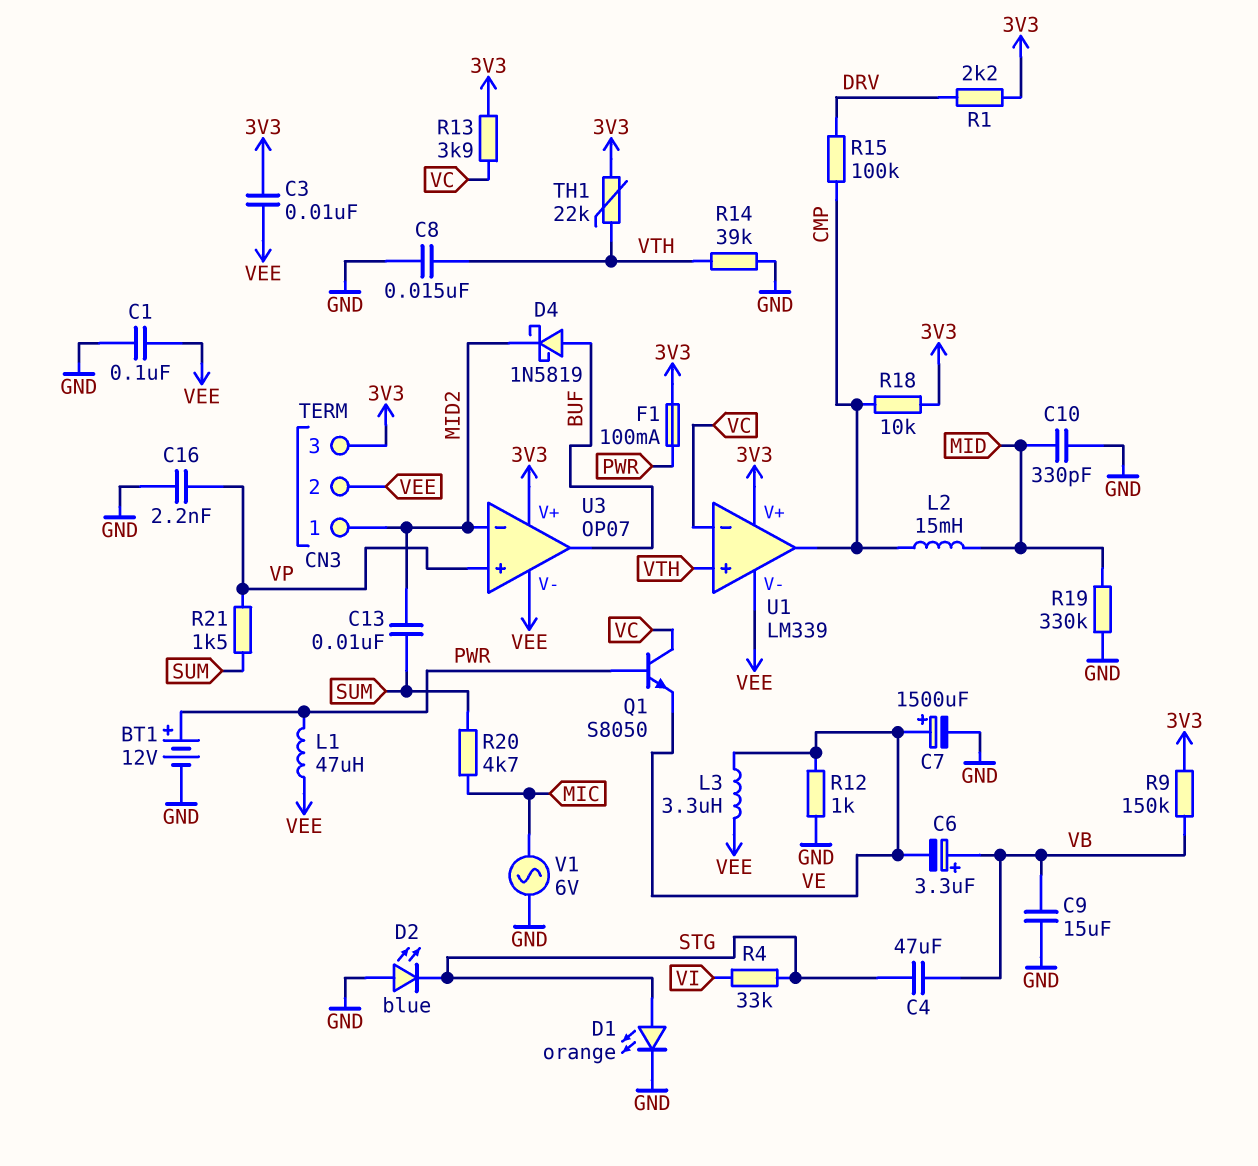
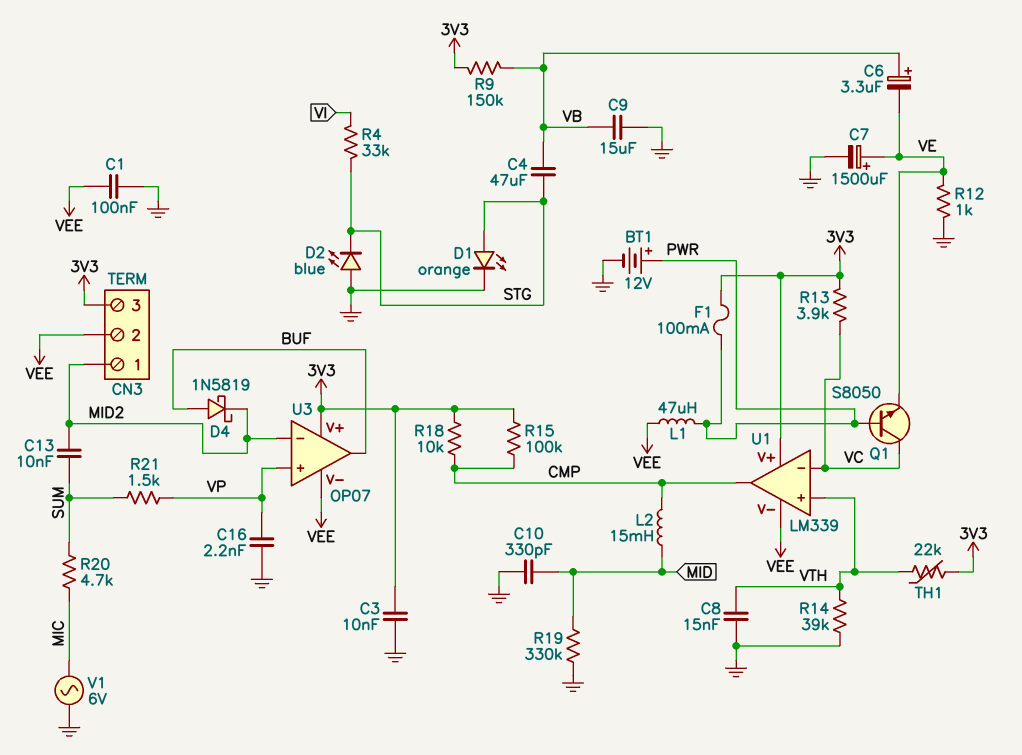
C3: 10nF (3V3, VEE) -> 10nF (3V3, GND)
L3: 3.3uH (VE, VEE) -> none
R1: 2.2k (3V3, DRV) -> none
R15: 100k (CMP, DRV) -> 100k (3V3, CMP)

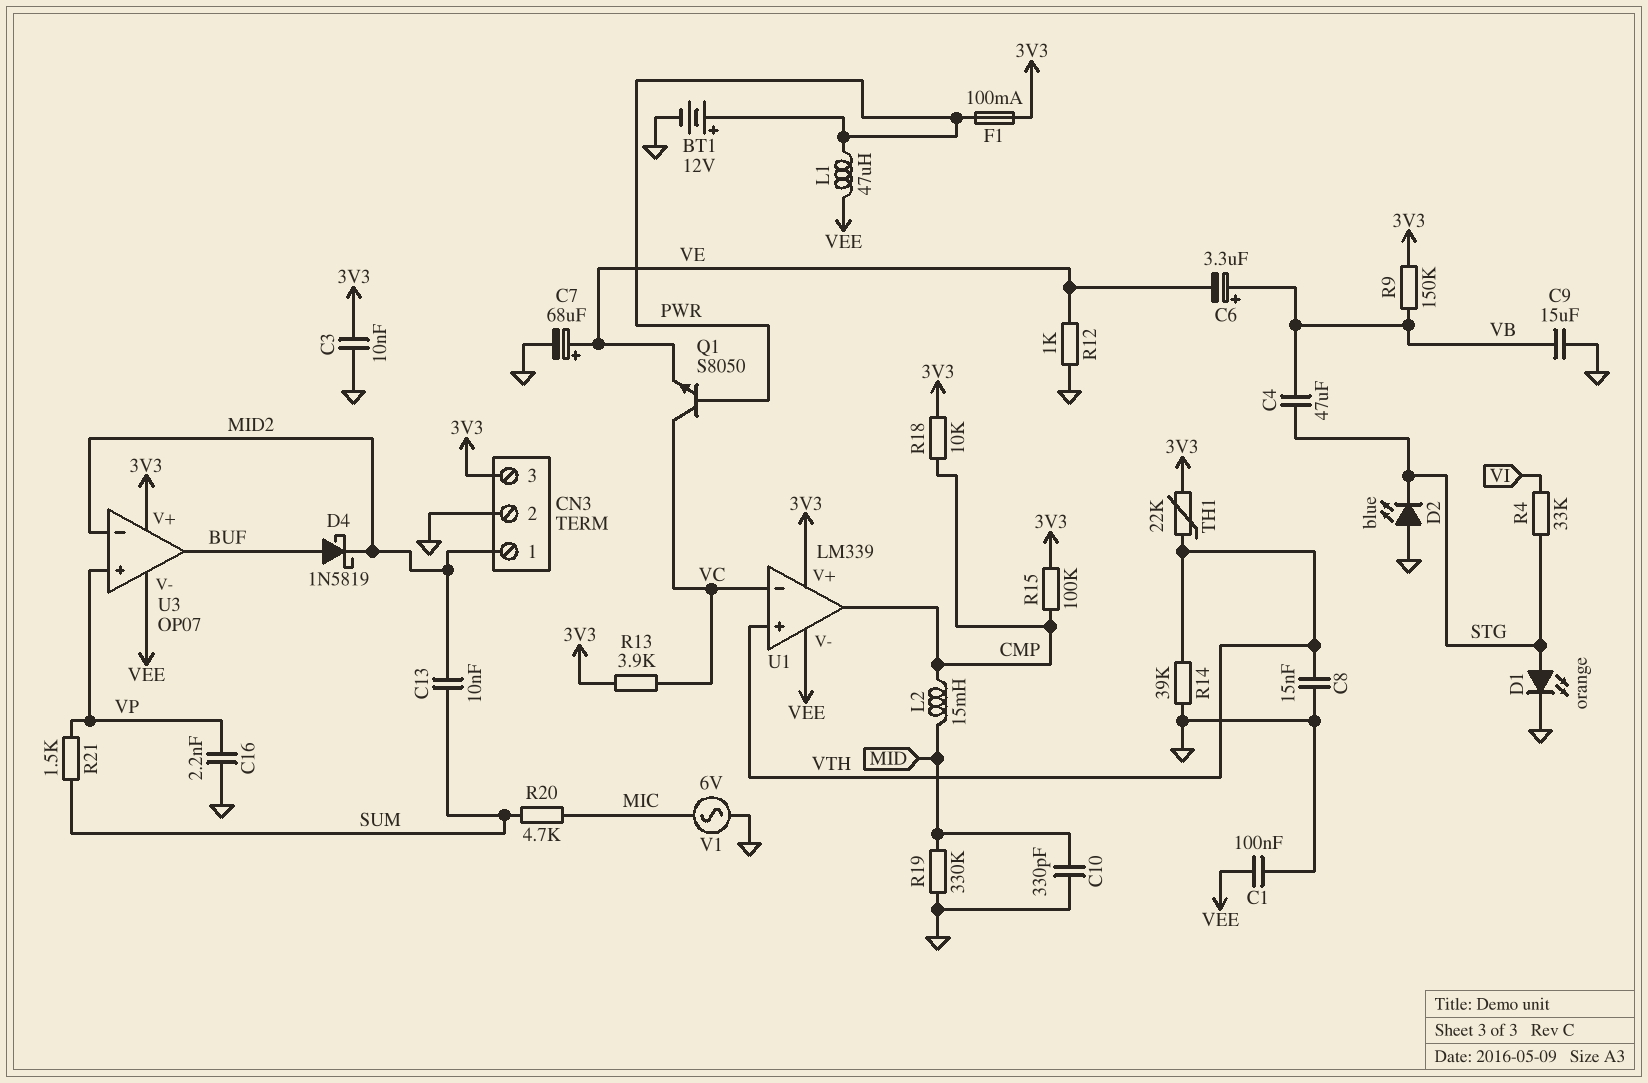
C7: 1500uF (plus VE, minus GND) -> 68uF (plus VE, minus GND)
CN3 pin 2: VEE -> GND

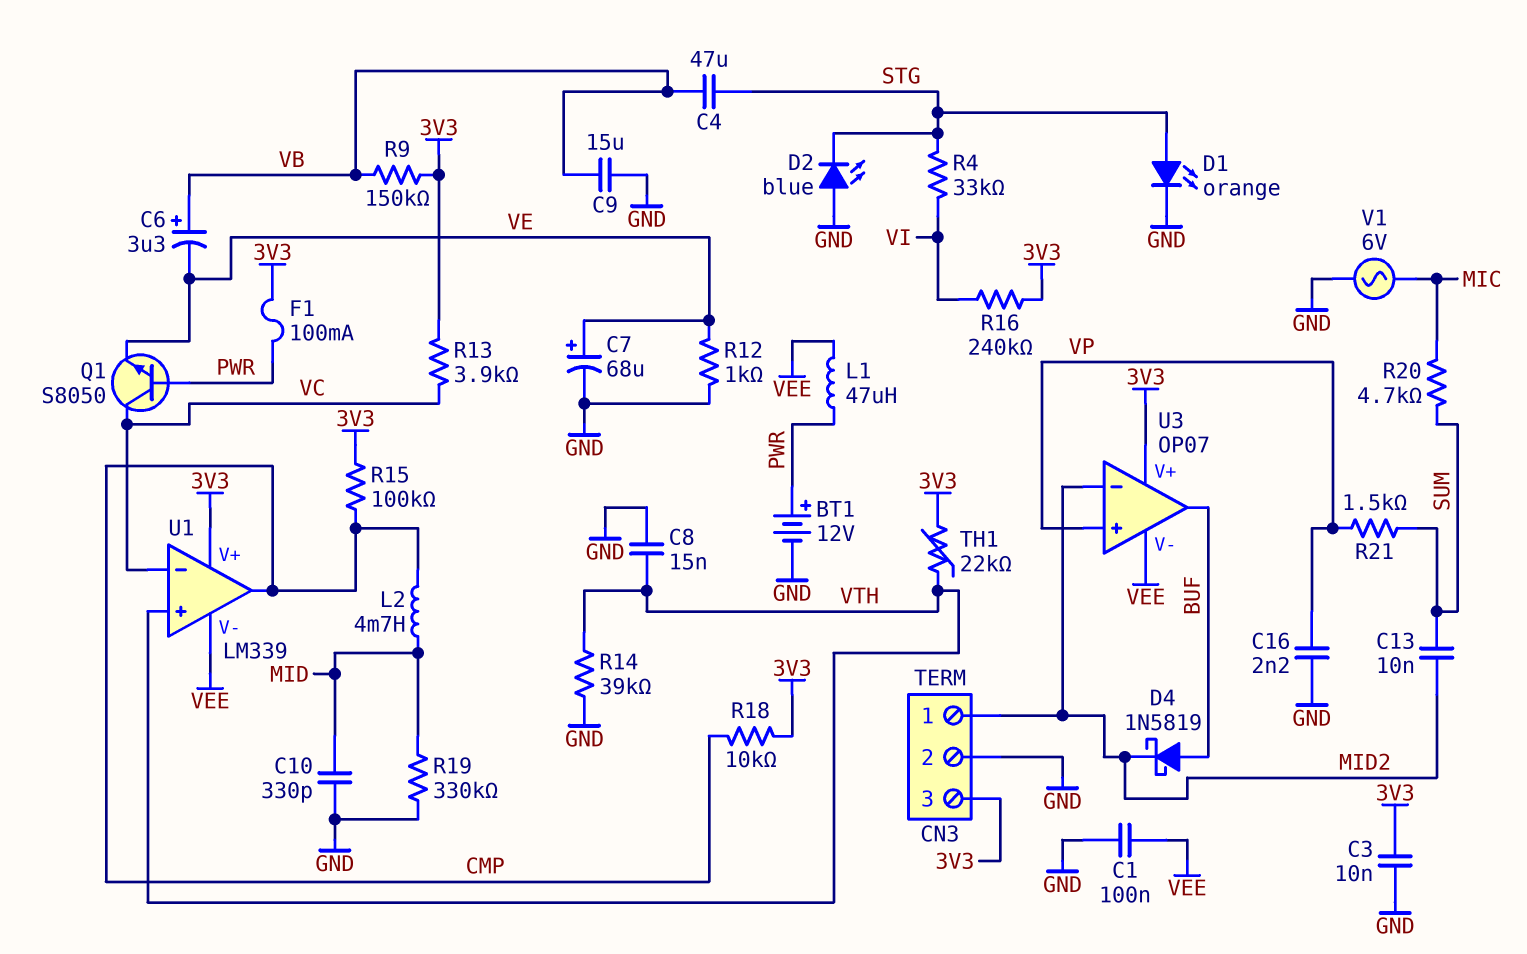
L2: 15mH (CMP, MID) -> 4.7mH (CMP, MID)
R16: none -> 240k (3V3, VI)

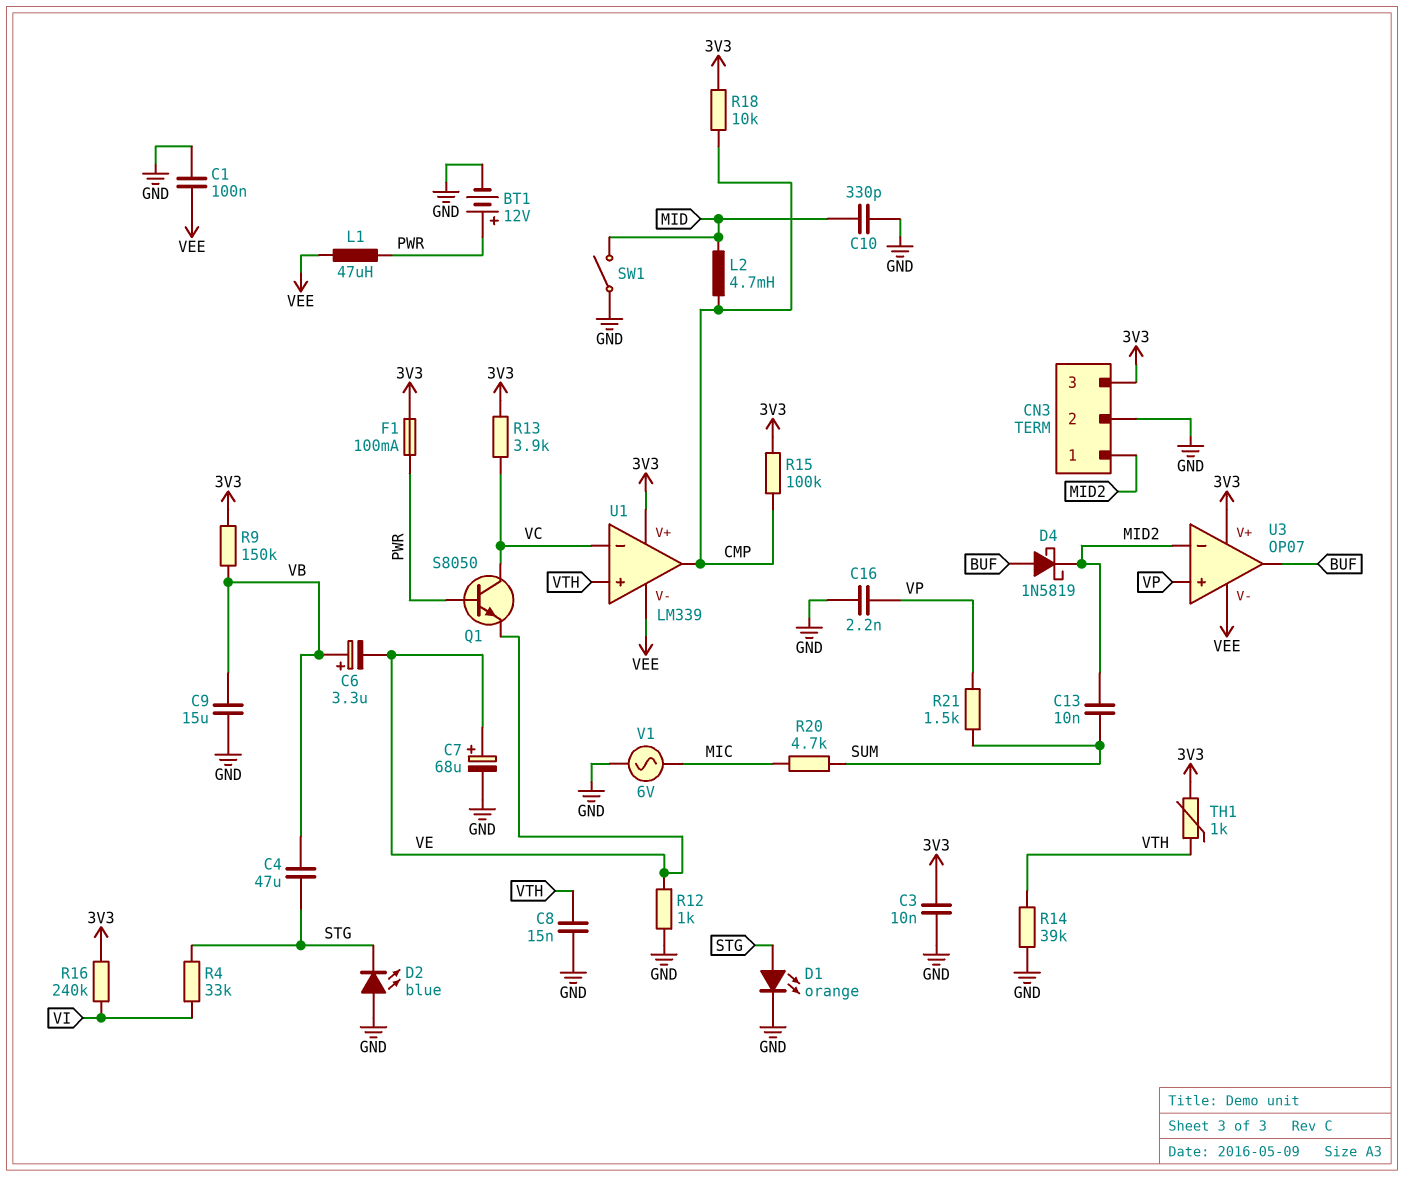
R19: 330k (GND, MID) -> none
SW1: none -> switch (GND, MID)
TH1: 22k (3V3, VTH) -> 1k (3V3, VTH)

